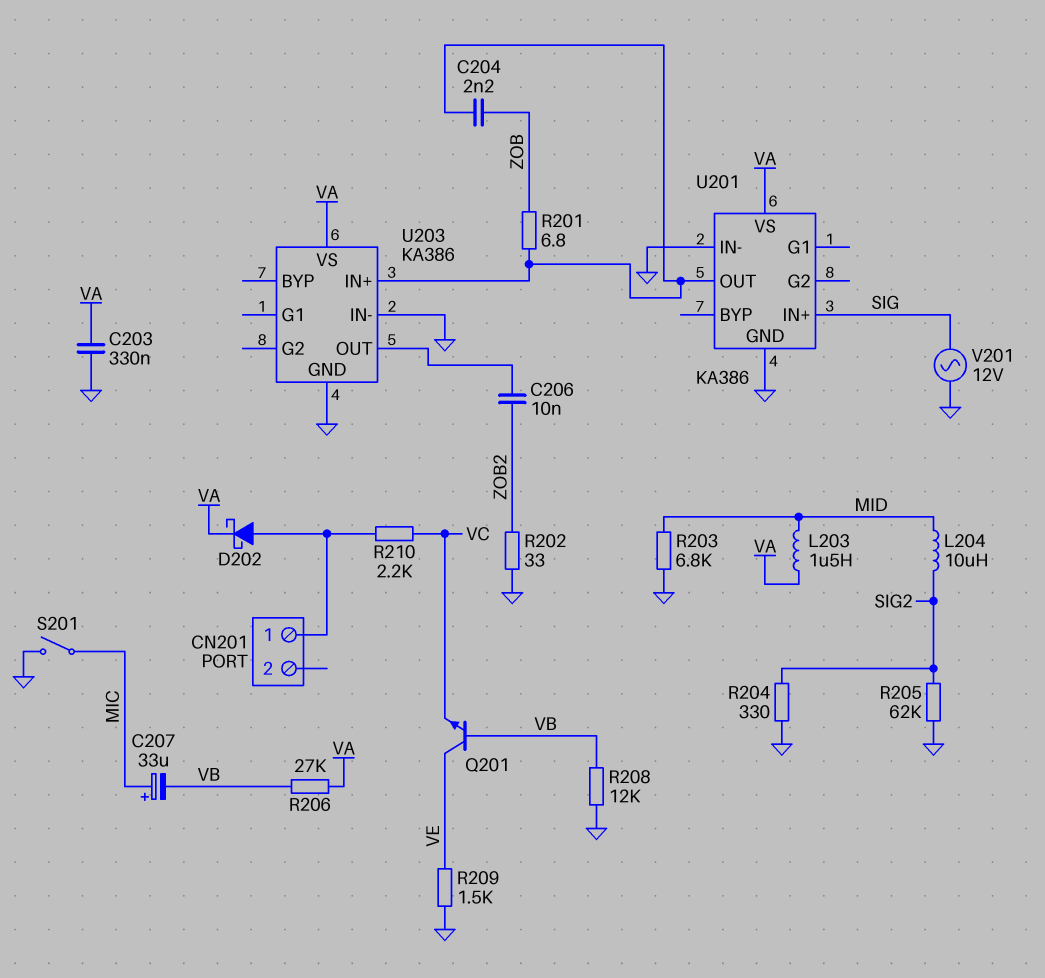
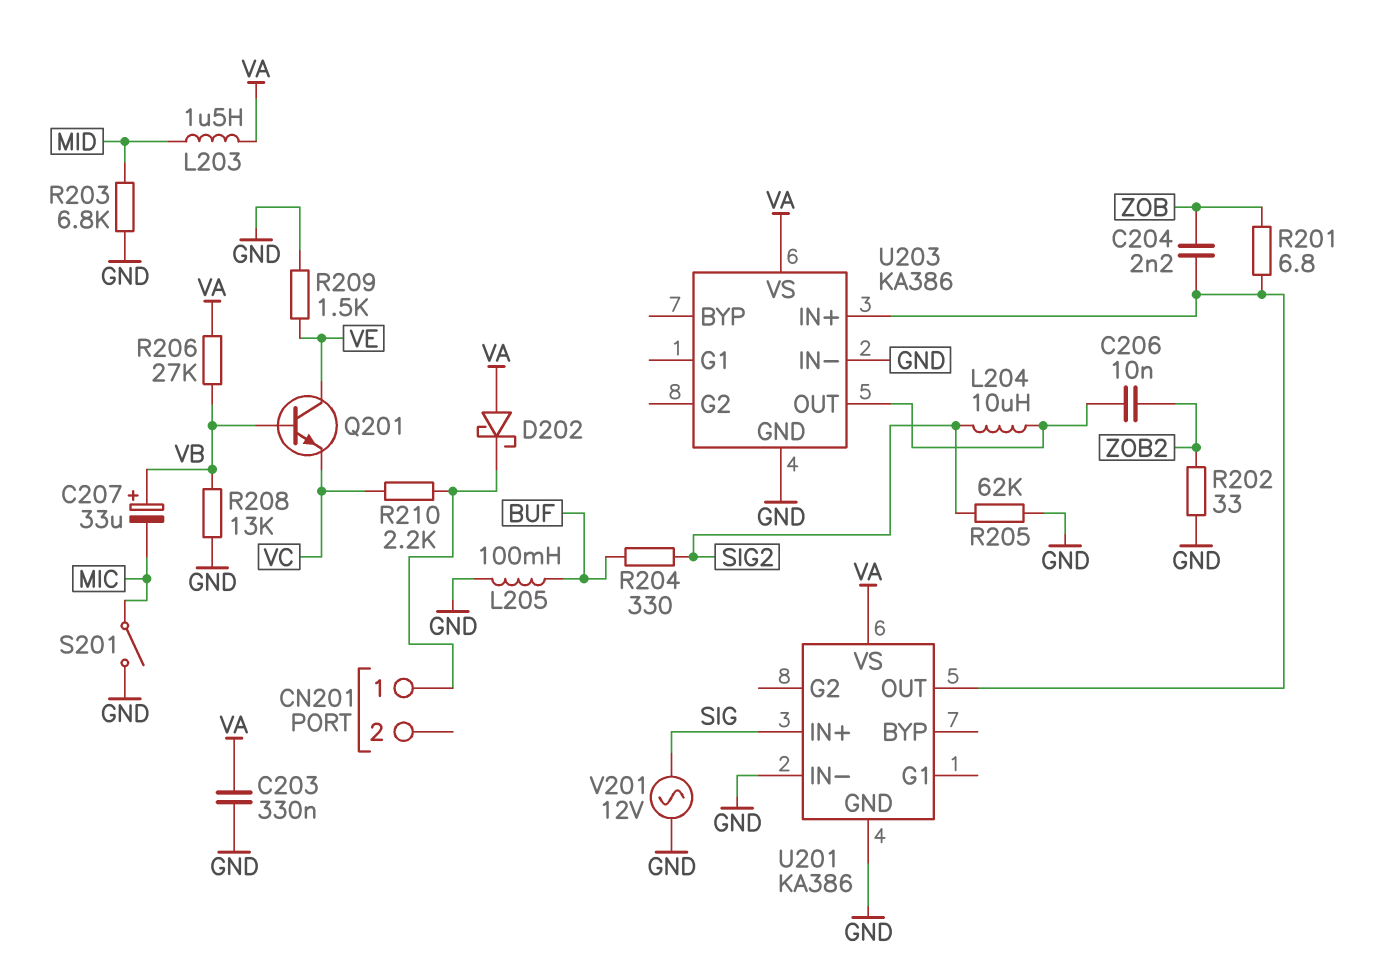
C207: 33uF (plus MIC, minus VB) -> 33uF (plus VB, minus MIC)
D202: schottky (A CN201/1, K VA) -> schottky (A VA, K CN201/1)
L204: 10uH (MID, SIG2) -> 10uH (SIG2, U203/OUT)
L205: none -> 100mH (BUF, GND)
R204: 330 (GND, SIG2) -> 330 (BUF, SIG2)
R208: 12k (GND, VB) -> 13k (GND, VB)

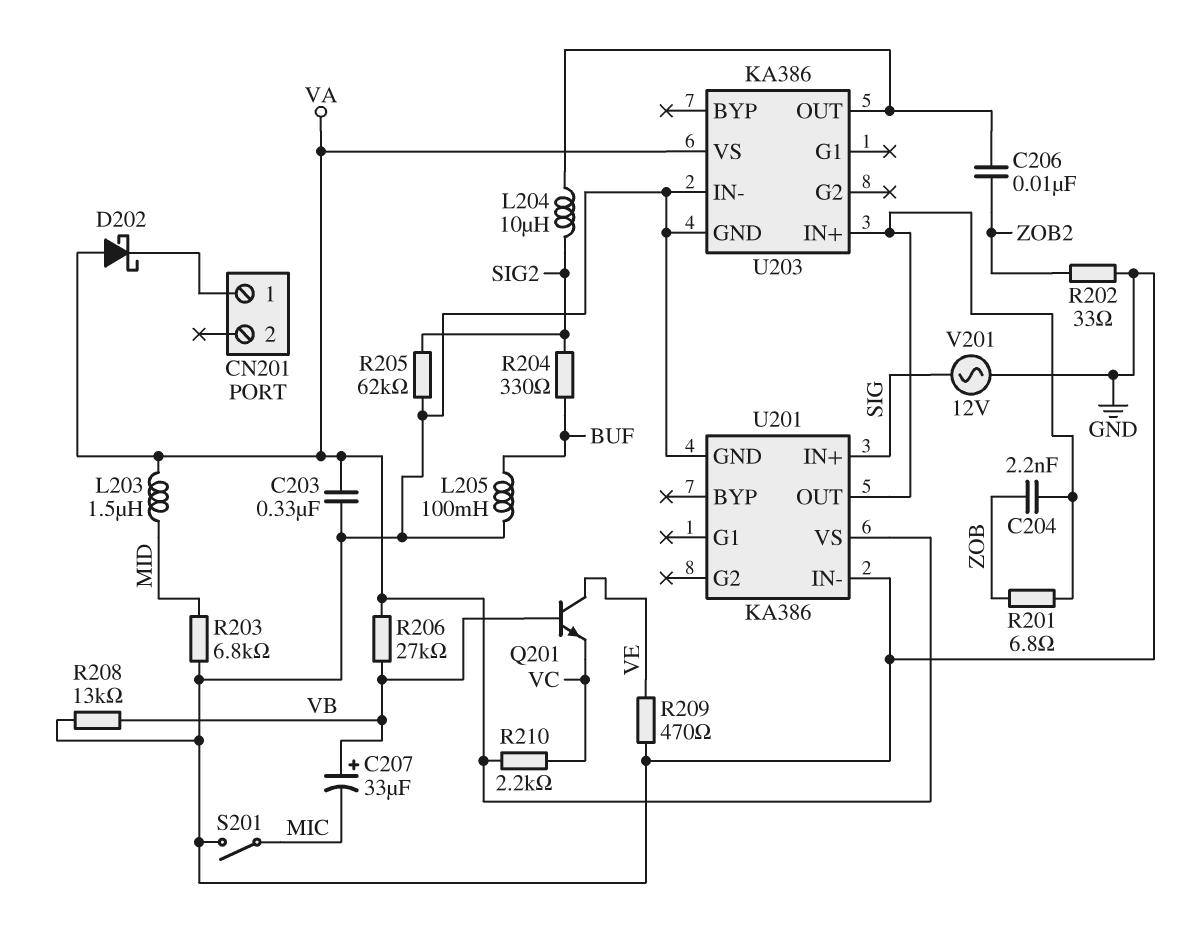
R209: 1.5k (GND, VE) -> 470 (GND, VE)
R210: 2.2k (CN201/1, VC) -> 2.2k (VA, VC)

